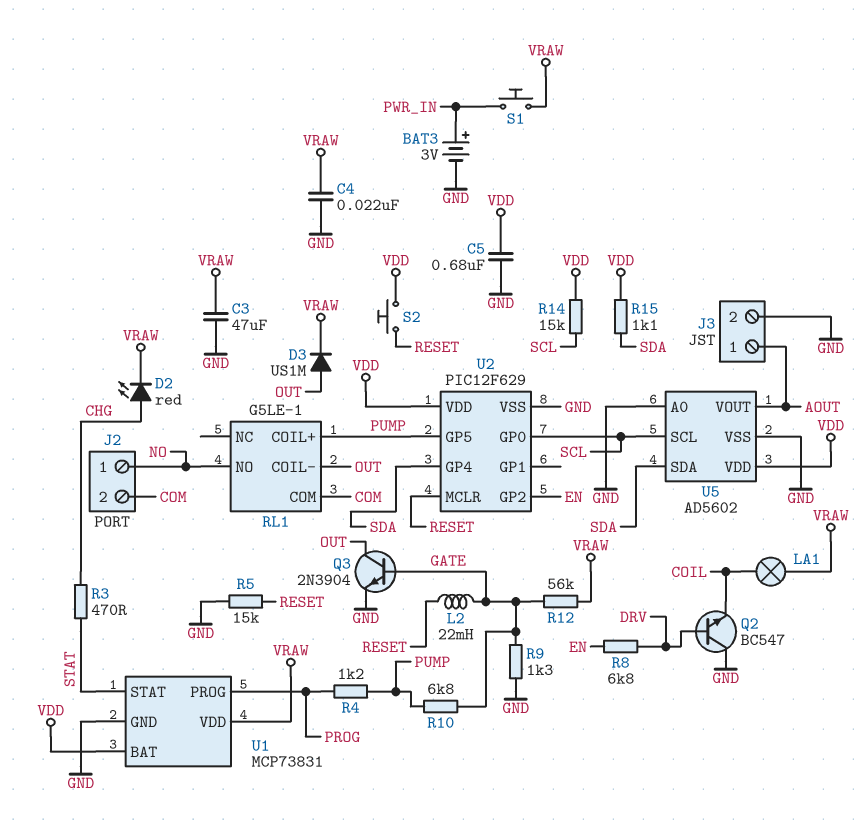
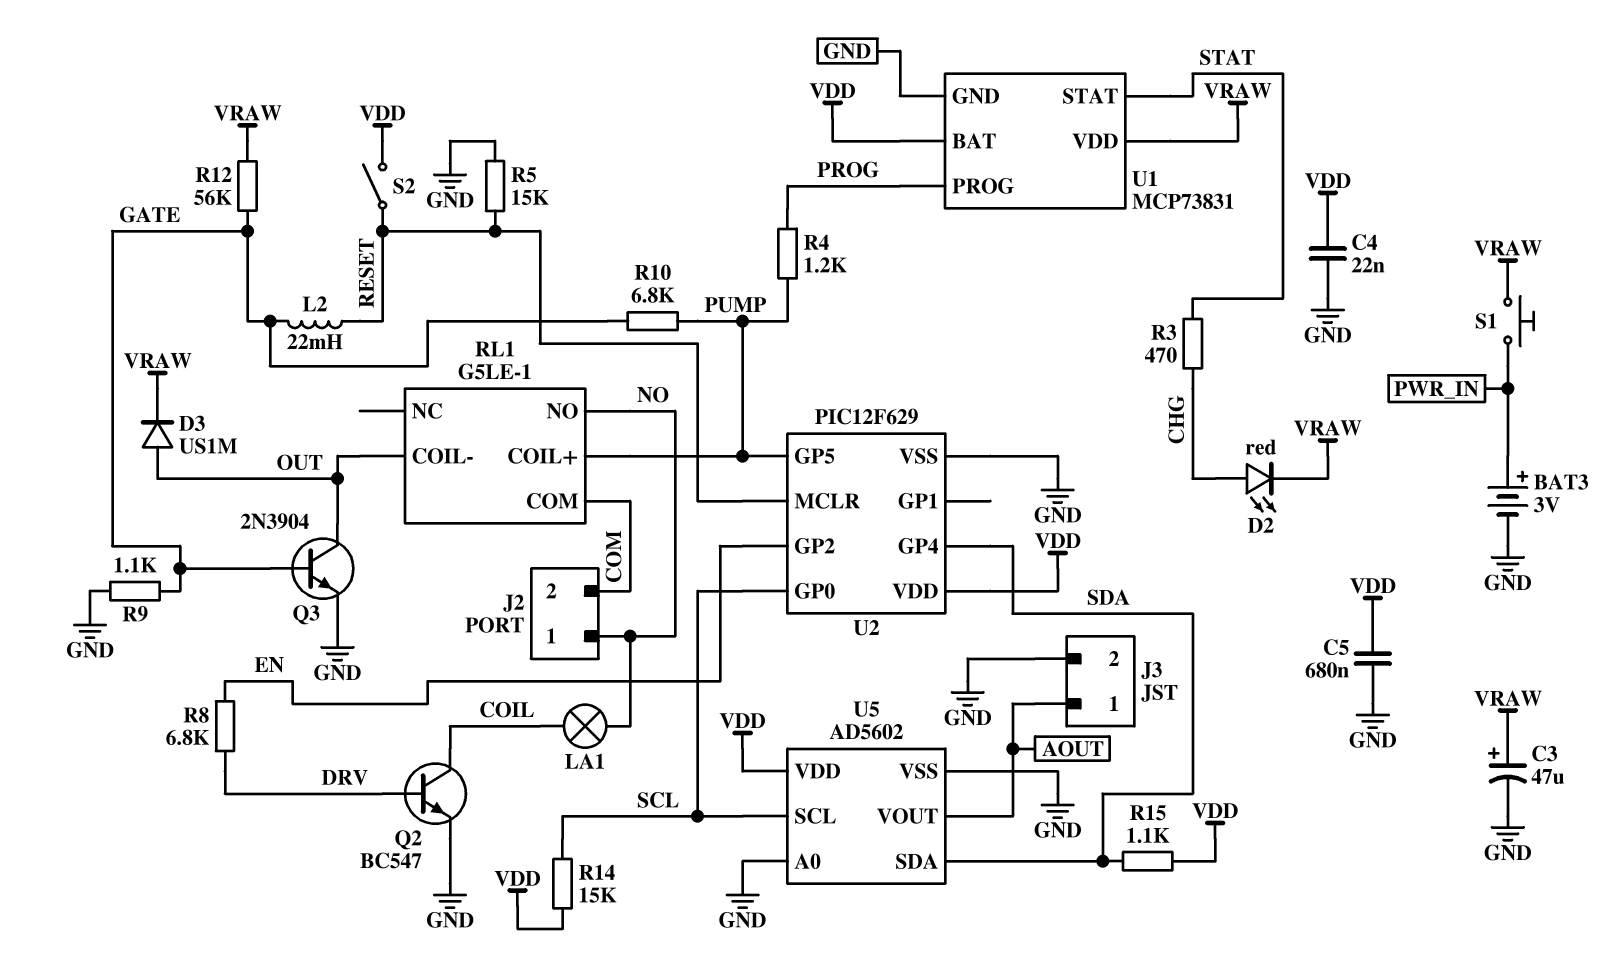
C3: 47uF (GND, VRAW) -> 47uF (plus VRAW, minus GND)
C4: 22nF (GND, VRAW) -> 22nF (GND, VDD)
LA1: lamp (COIL, VRAW) -> lamp (COIL, NO)
Q2: NPN BC547 (B DRV, C GND, E COIL) -> NPN BC547 (B DRV, C COIL, E GND)
R9: 1.3k (GATE, GND) -> 1.1k (GATE, GND)
S2: button (RESET, VDD) -> switch (RESET, VDD)

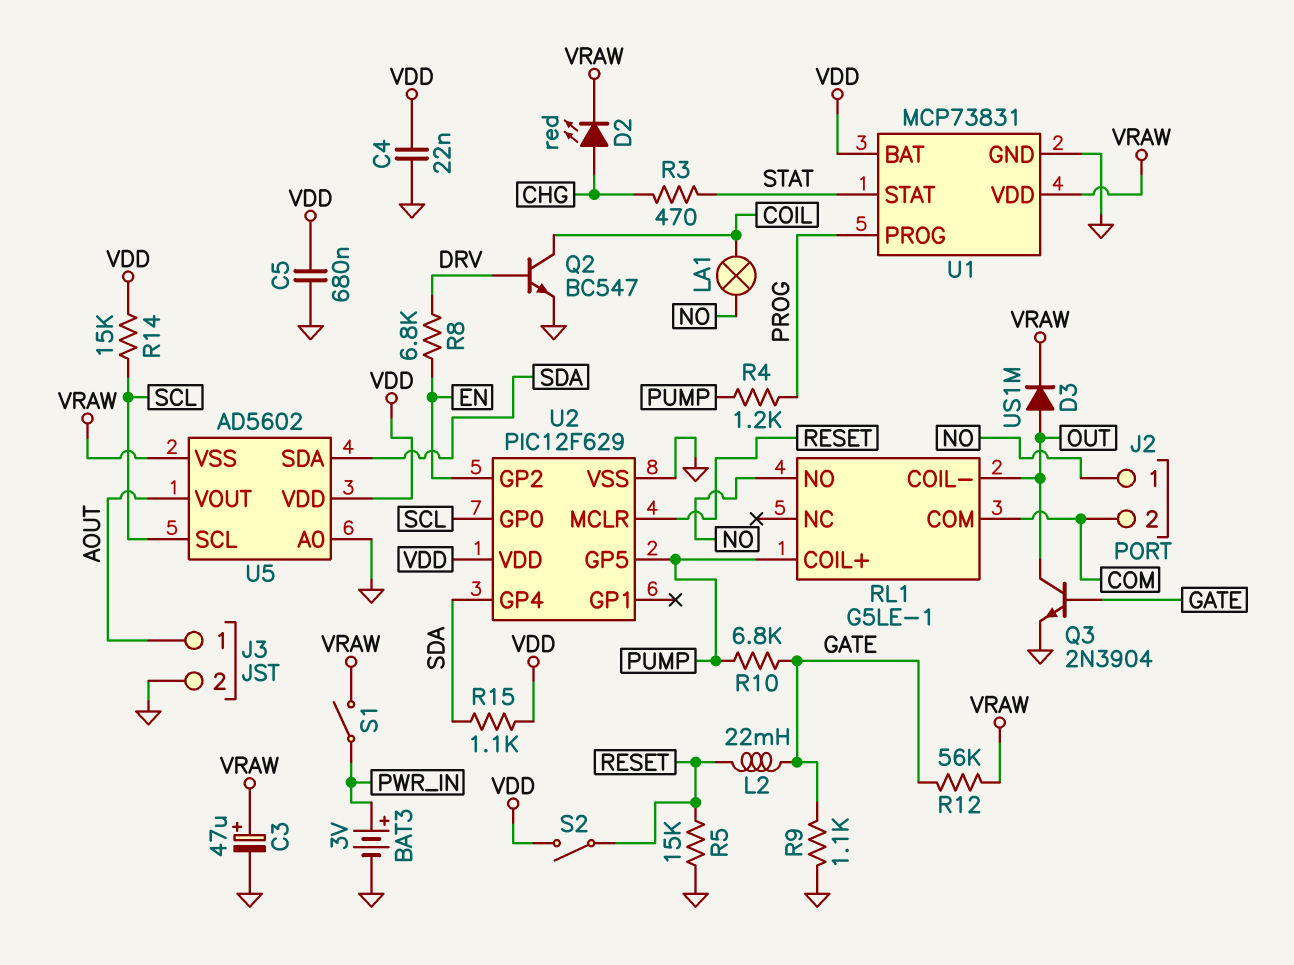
S1: button (PWR_IN, VRAW) -> switch (PWR_IN, VRAW)
U5 pin VSS: GND -> VRAW

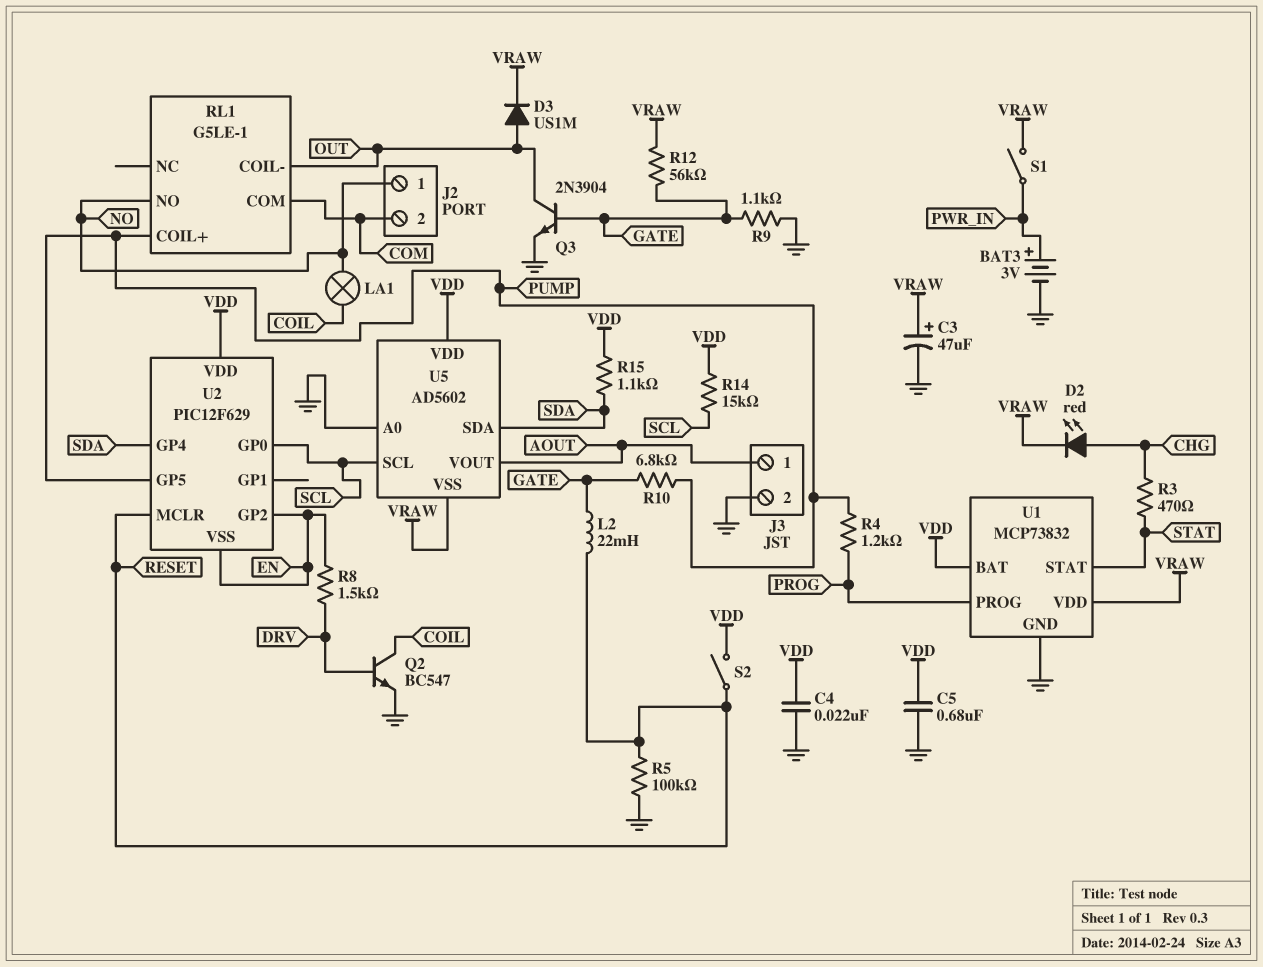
R5: 15k (GND, RESET) -> 100k (GND, RESET)
R8: 6.8k (DRV, EN) -> 1.5k (DRV, EN)
U1: MCP73831 -> MCP73832
U2 pin VSS: GND -> EN

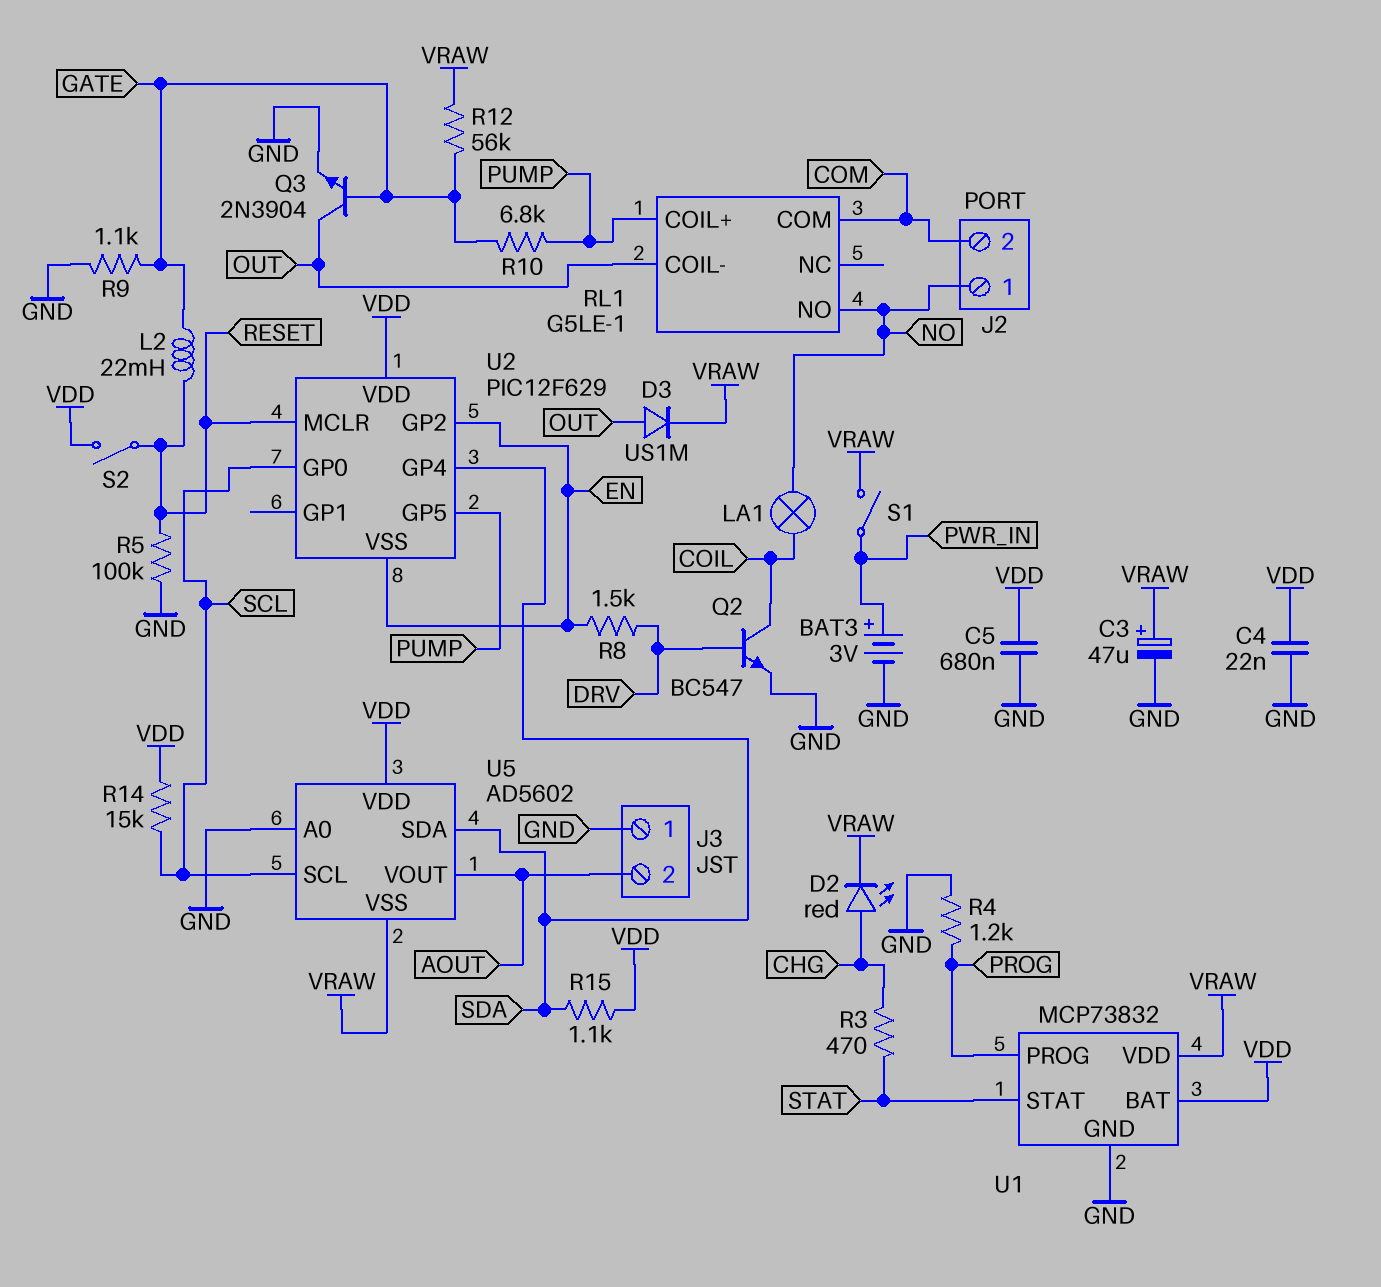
J3 pin 1: AOUT -> GND
J3 pin 2: GND -> AOUT
R4: 1.2k (PROG, PUMP) -> 1.2k (GND, PROG)

